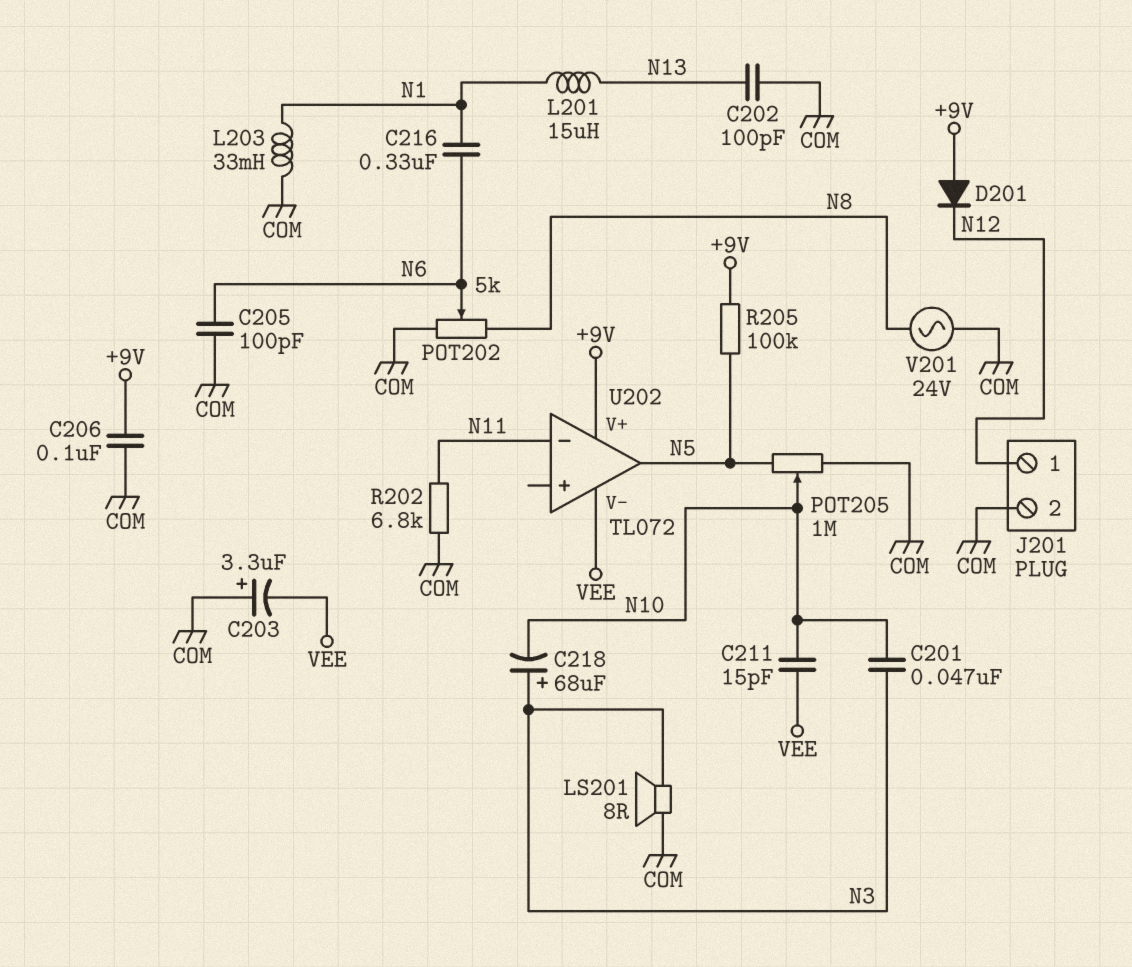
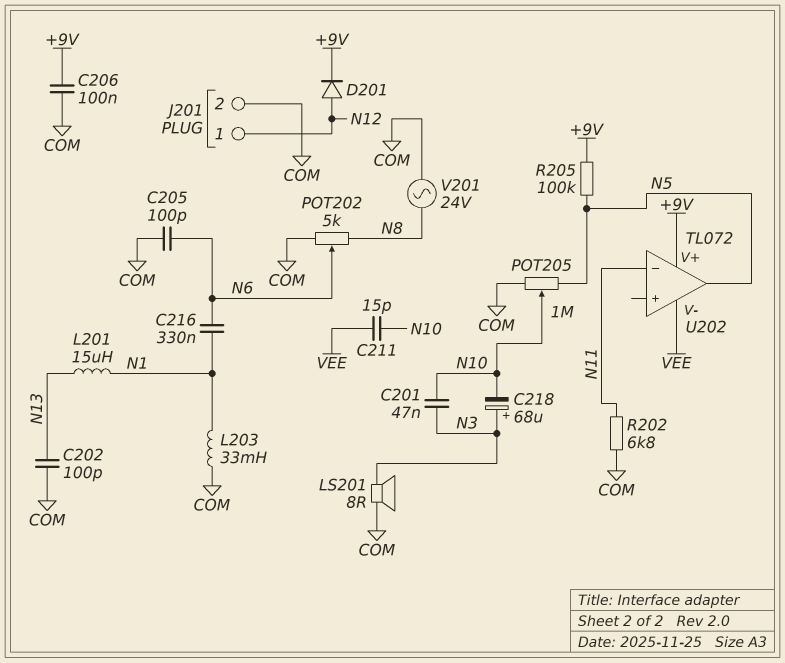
C203: 3.3uF (plus COM, minus VEE) -> none
D201: diode (A +9V, K N12) -> diode (A N12, K +9V)

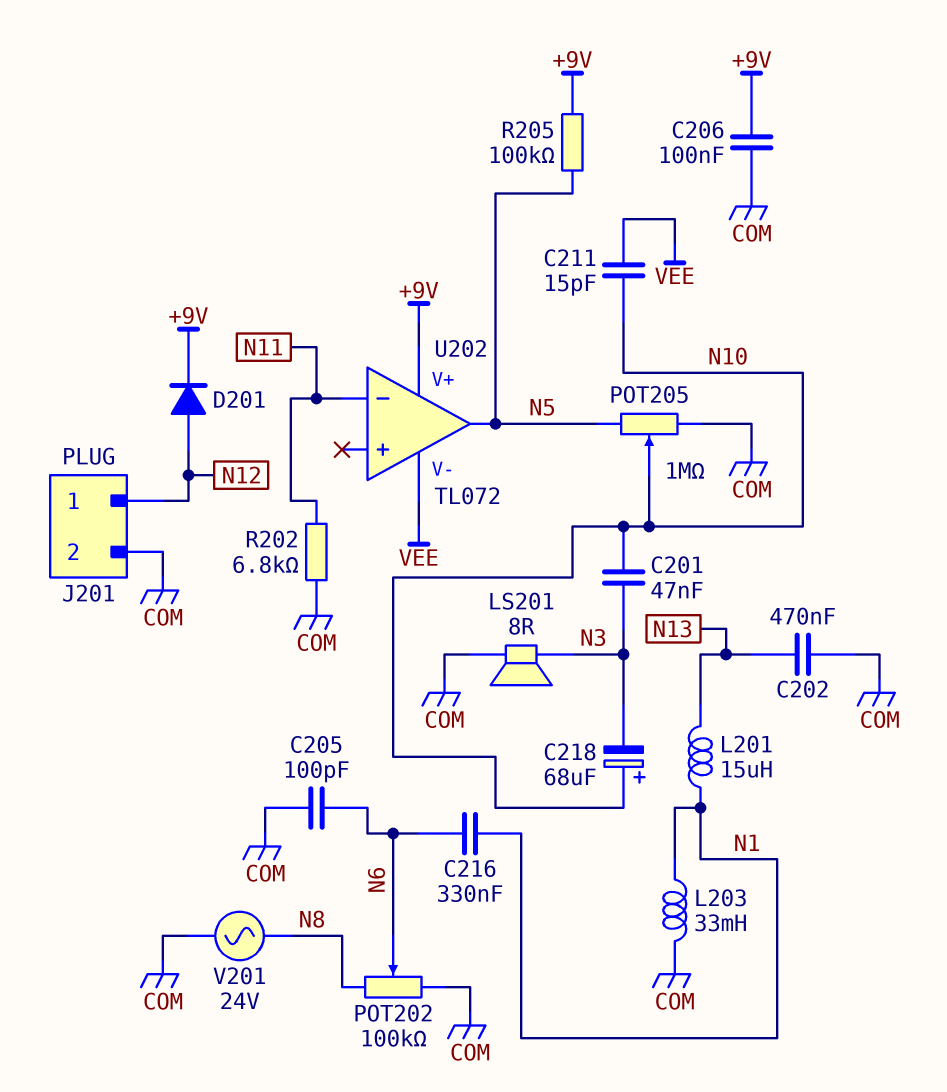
C202: 100pF (COM, N13) -> 470nF (COM, N13)
C218: 68uF (plus N3, minus N10) -> 68uF (plus N10, minus N3)
POT202: 5k (COM, N8, wiper N6) -> 100k (COM, N8, wiper N6)

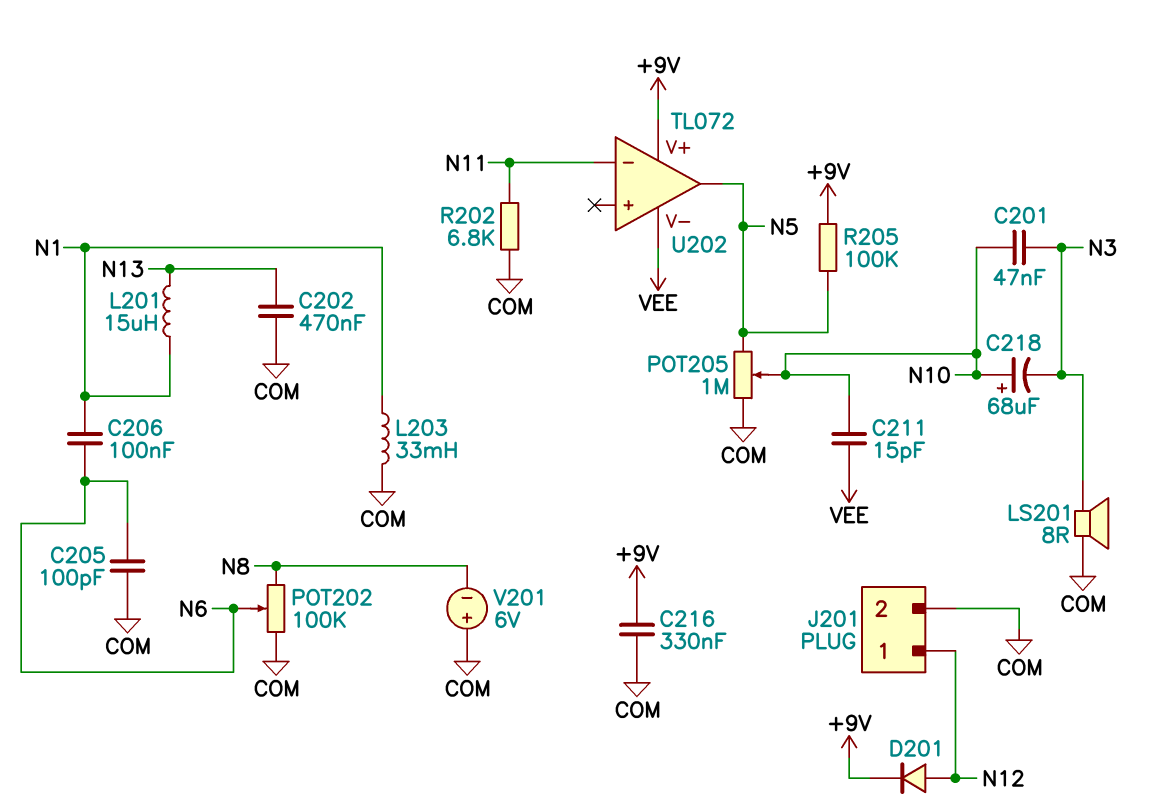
C206: 100nF (+9V, COM) -> 100nF (N1, N6)
C216: 330nF (N1, N6) -> 330nF (+9V, COM)
V201: AC 24V (COM, N8) -> 6V (plus COM, minus N8)

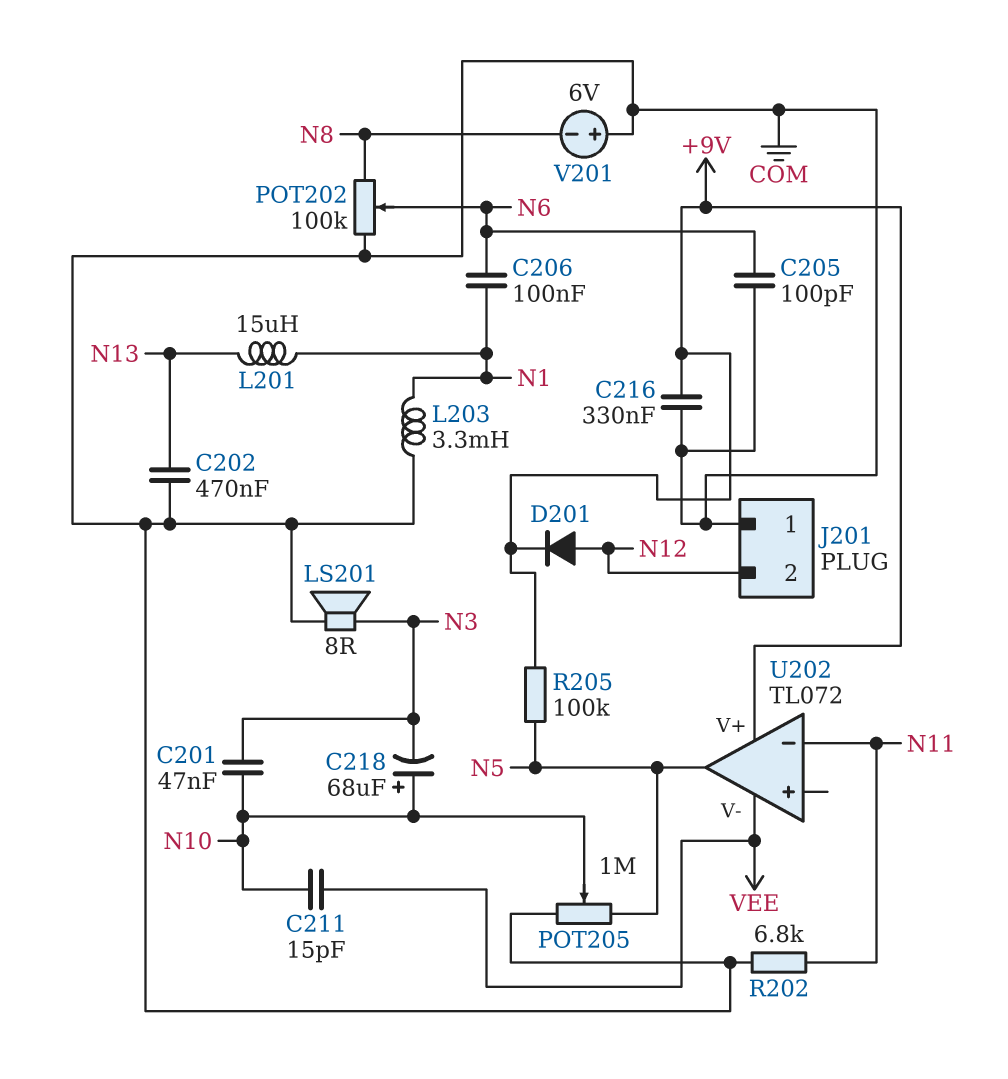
J201 pin 1: N12 -> COM
J201 pin 2: COM -> N12
L203: 33mH (COM, N1) -> 3.3mH (COM, N1)

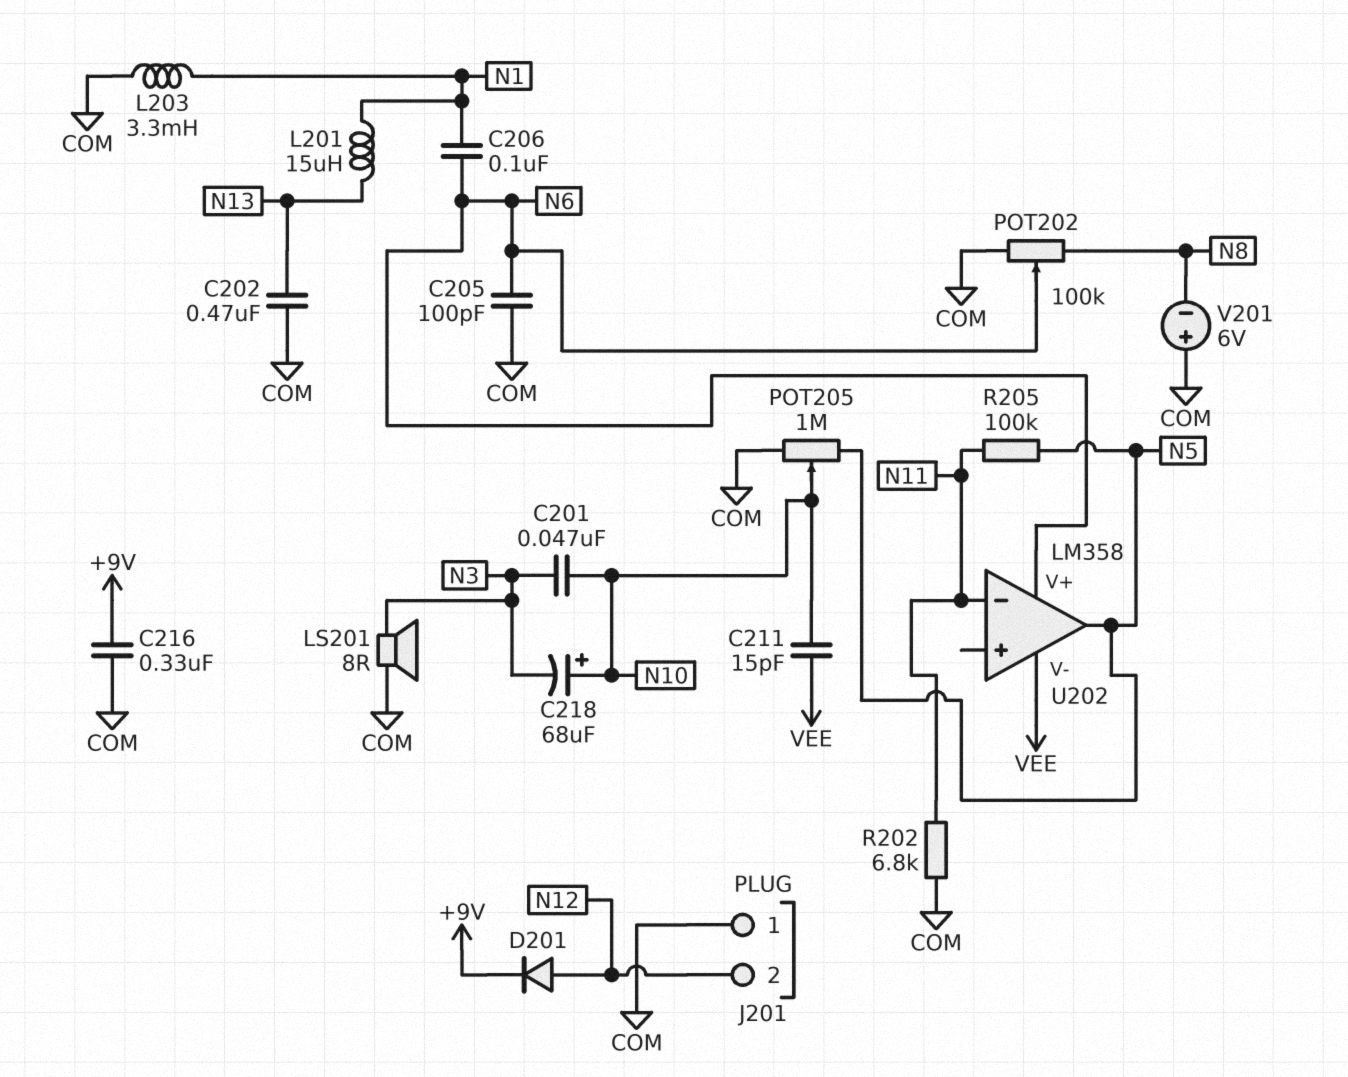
R205: 100k (+9V, N5) -> 100k (N5, N11)
U202: TL072 -> LM358
U202 pin V+: +9V -> N6

